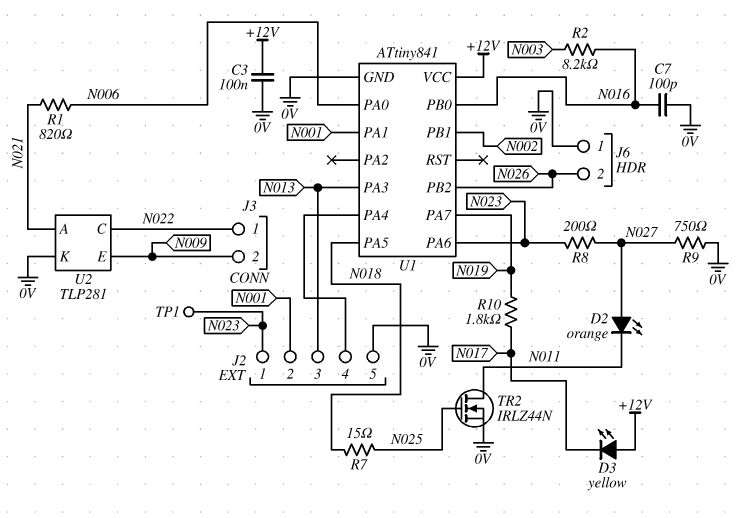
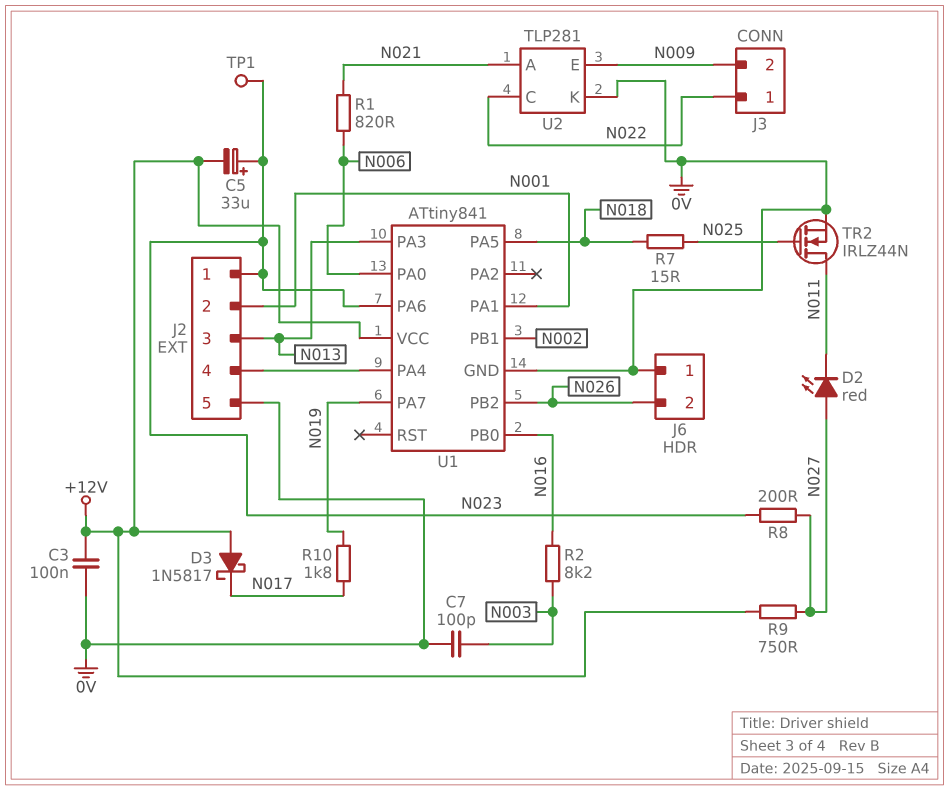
C5: none -> 33uF (plus N023, minus +12V)
C7: 100pF (0V, N016) -> 100pF (0V, N003)
D2: LED orange (A N027, K N011) -> LED red (A N027, K N011)
D3: LED yellow (A +12V, K N017) -> schottky 1N5817 (A +12V, K N017)
R9: 750 (0V, N027) -> 750 (+12V, N027)

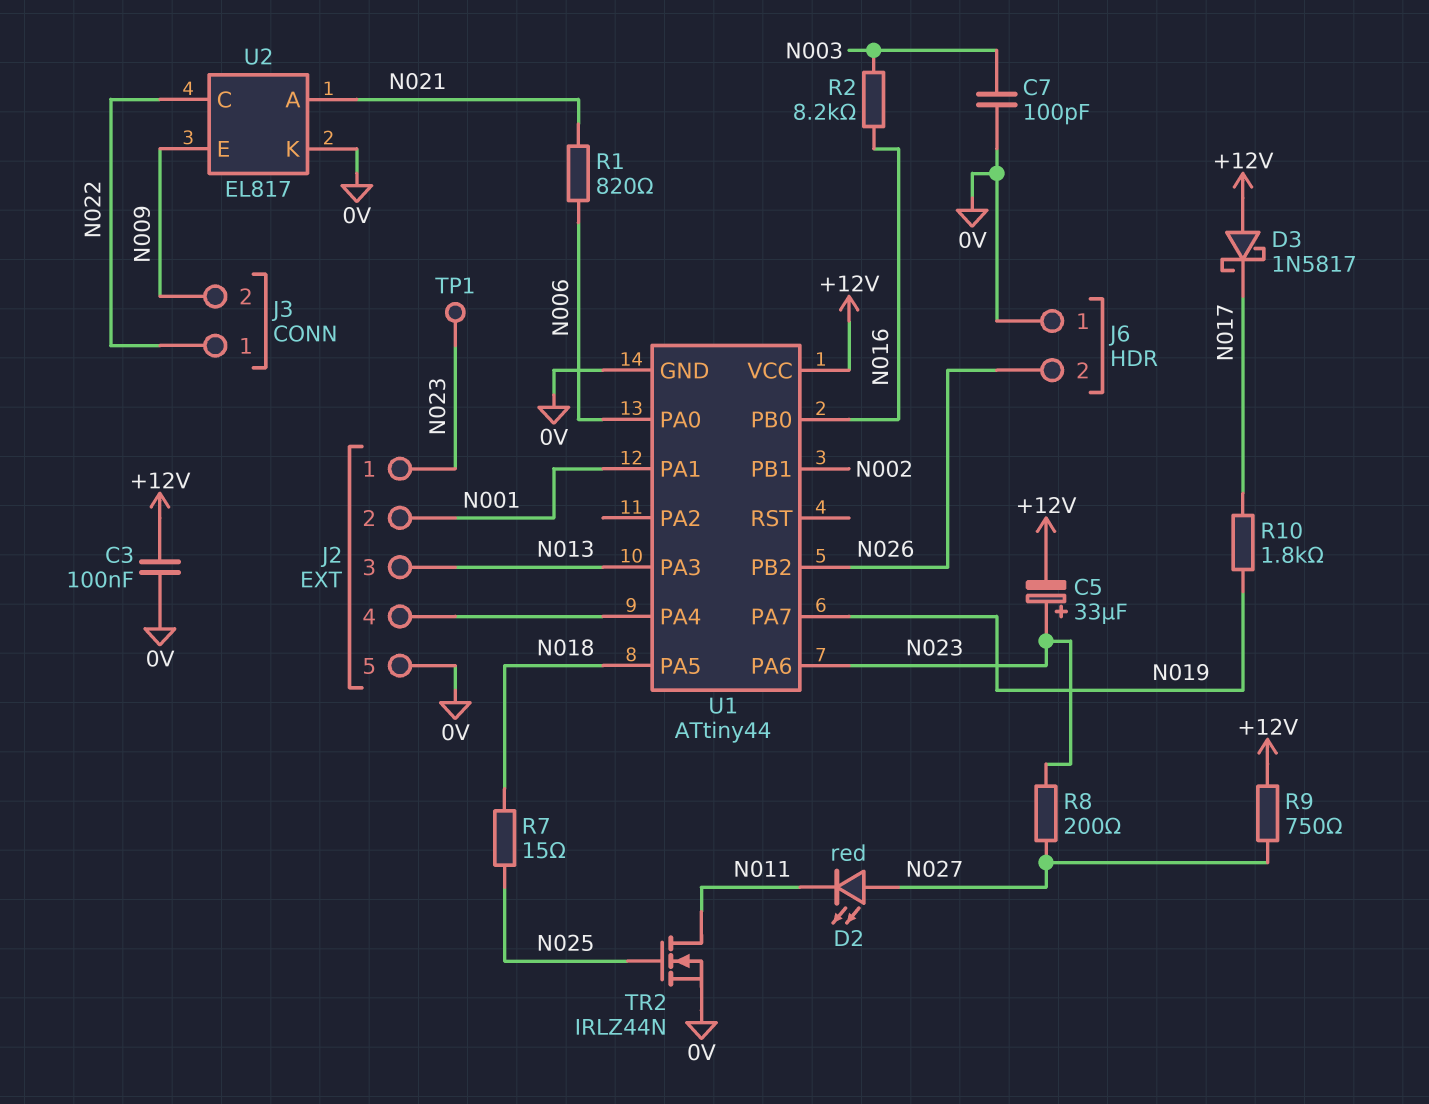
U1: ATtiny841 -> ATtiny44
U2: TLP281 -> EL817

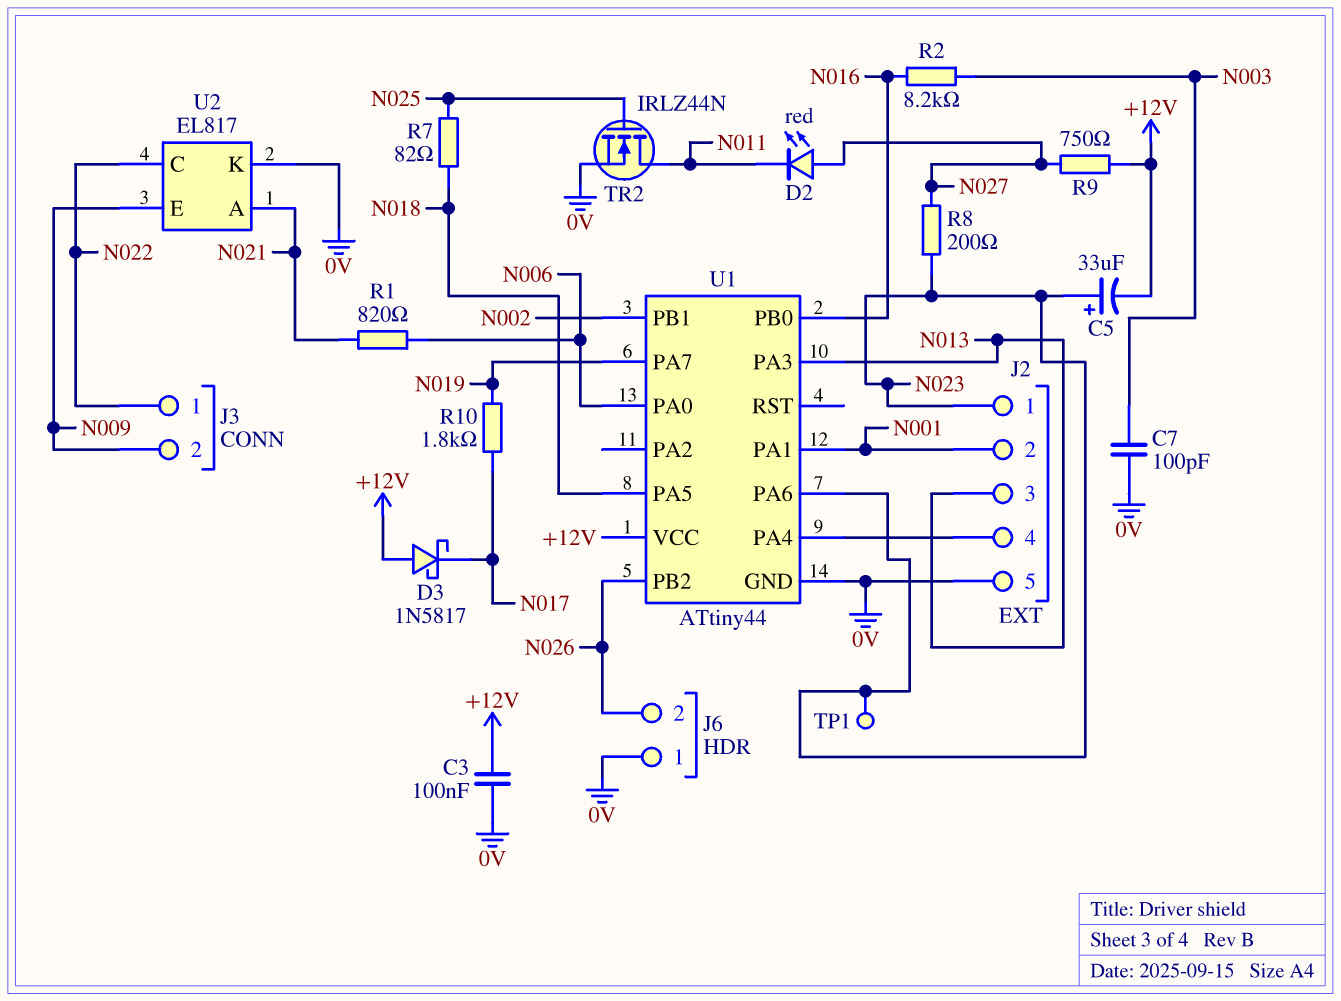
R7: 15 (N018, N025) -> 82 (N018, N025)

